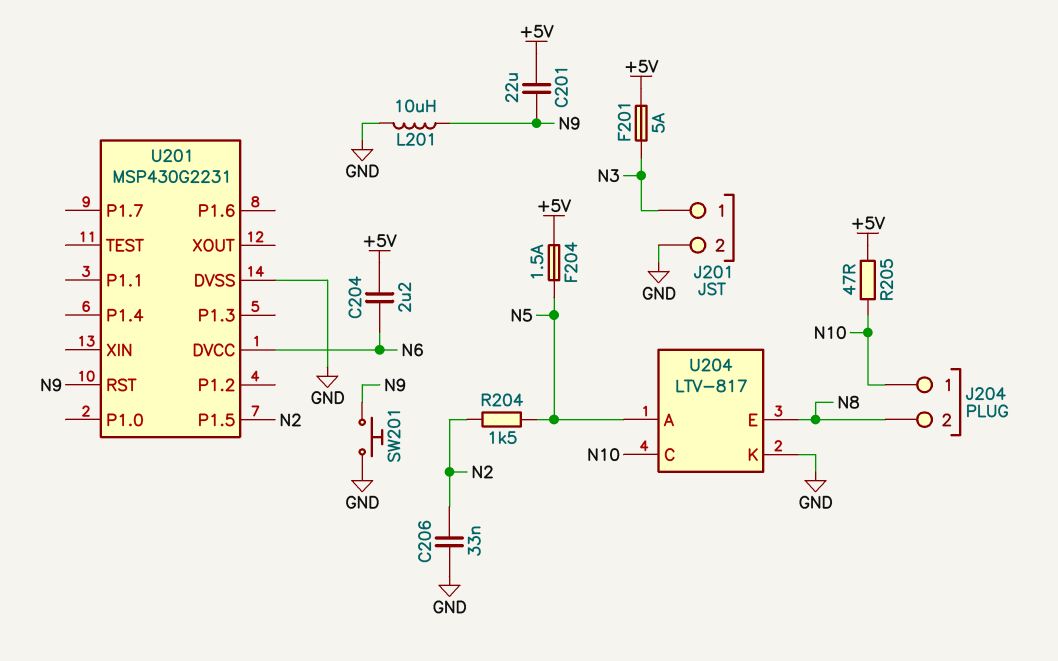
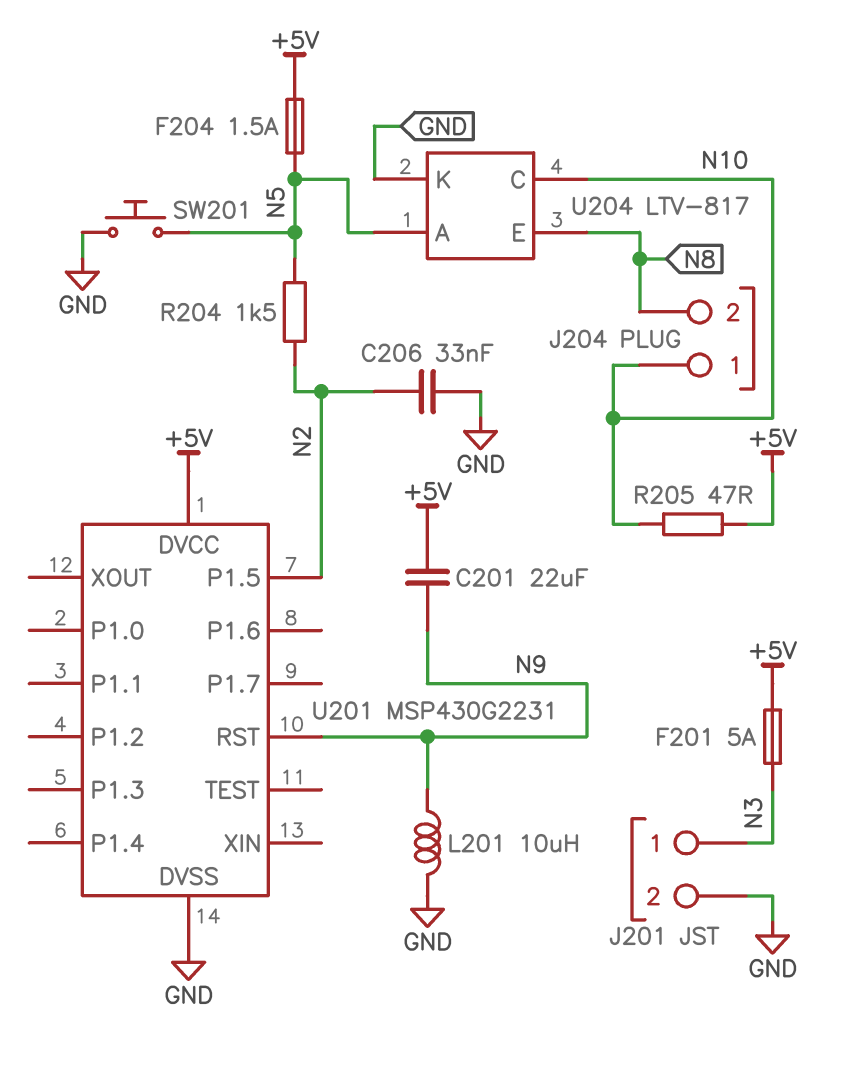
C204: 2.2uF (+5V, N6) -> none
SW201: button (GND, N9) -> button (GND, N5)
U201 pin DVCC: N6 -> +5V

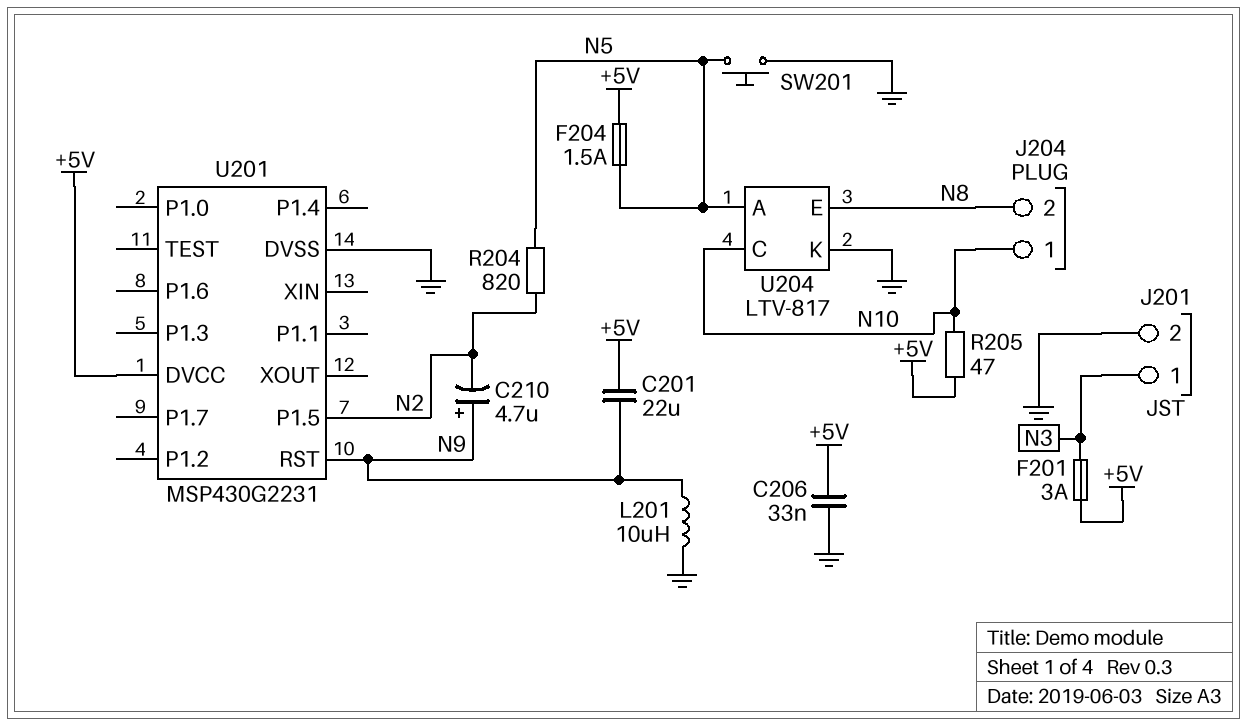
C206: 33nF (GND, N2) -> 33nF (+5V, GND)
C210: none -> 4.7uF (plus N9, minus N2)
F201: 5A (+5V, N3) -> 3A (+5V, N3)
R204: 1.5k (N2, N5) -> 820 (N2, N5)

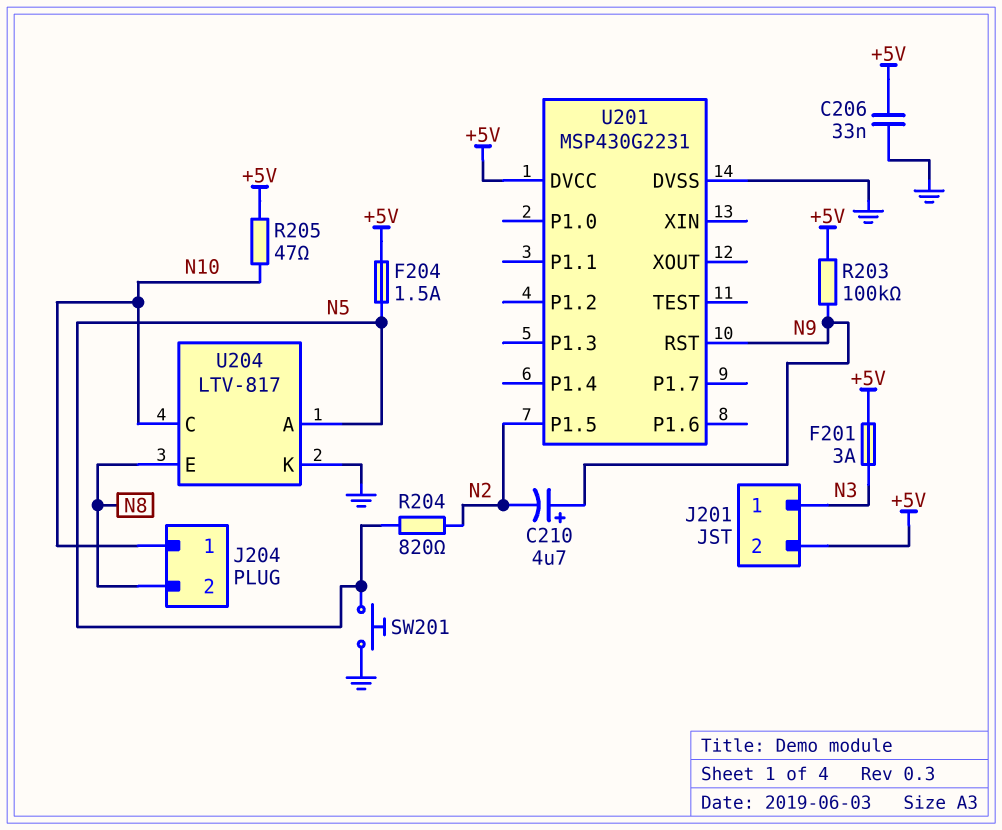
C201: 22uF (+5V, N9) -> none
J201 pin 2: GND -> +5V
L201: 10uH (GND, N9) -> none
R203: none -> 100k (+5V, N9)

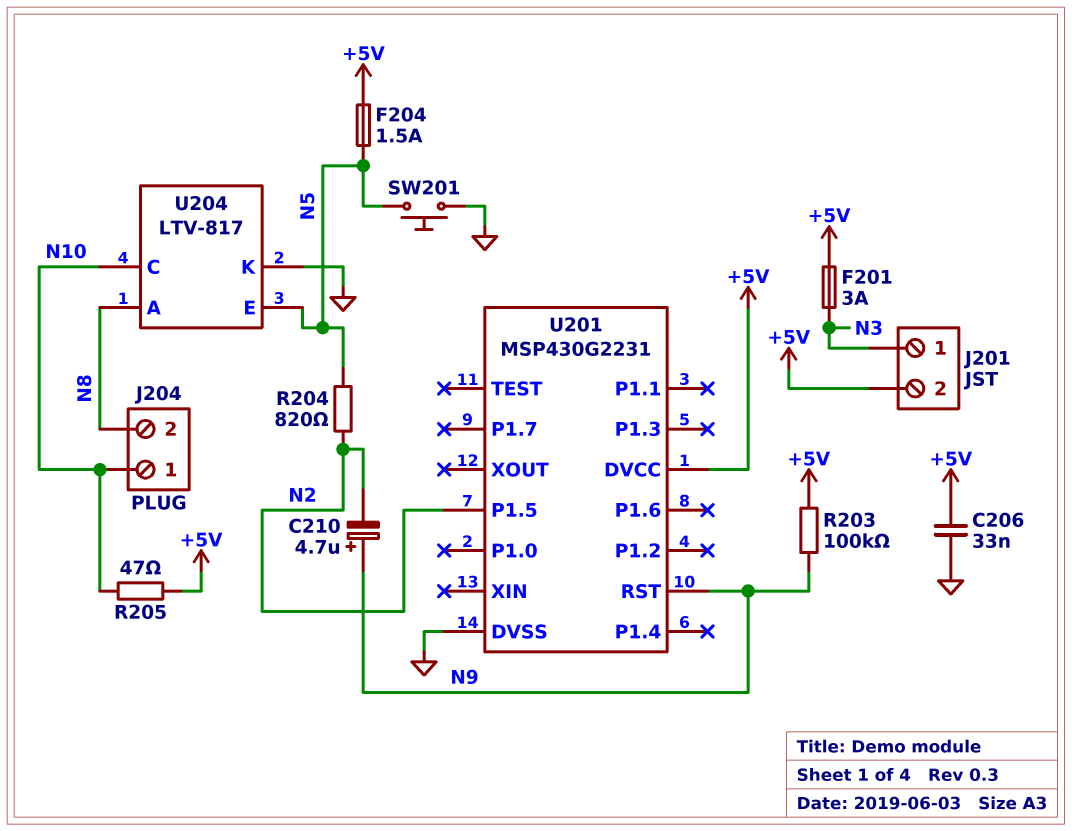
U204 pin A: N5 -> N8
U204 pin E: N8 -> N5

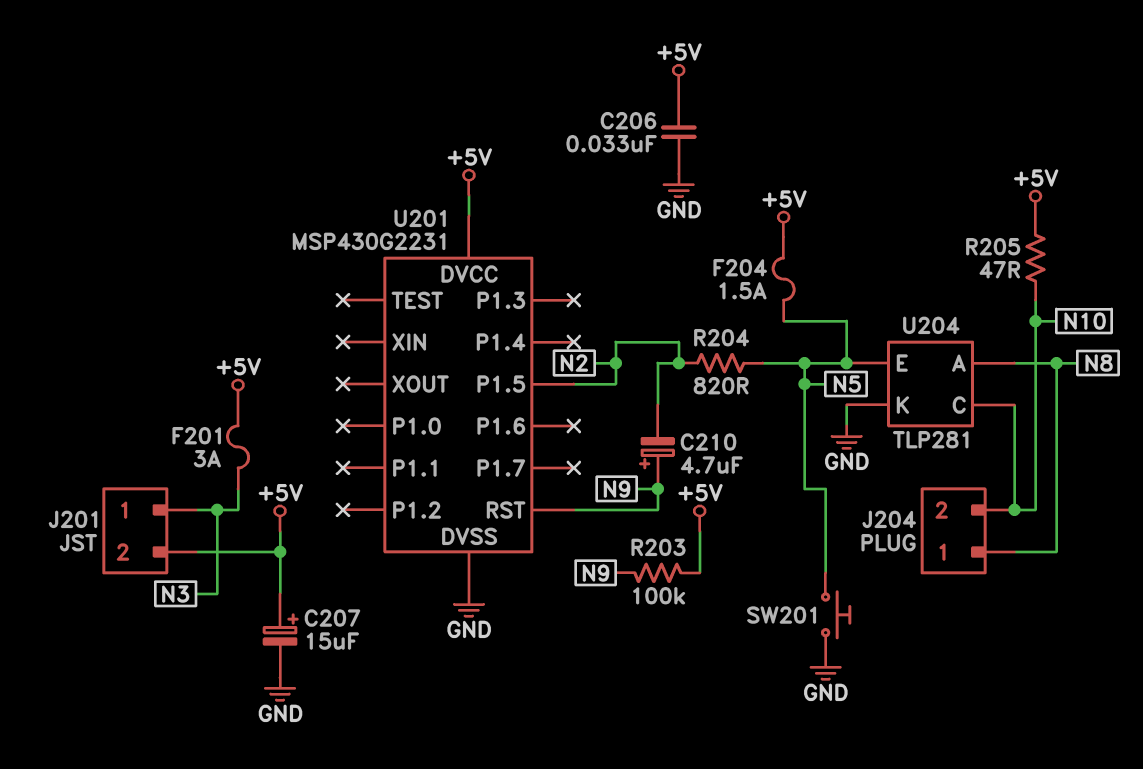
C207: none -> 15uF (plus +5V, minus GND)
J204 pin 1: N10 -> N8
J204 pin 2: N8 -> N10
U204: LTV-817 -> TLP281

